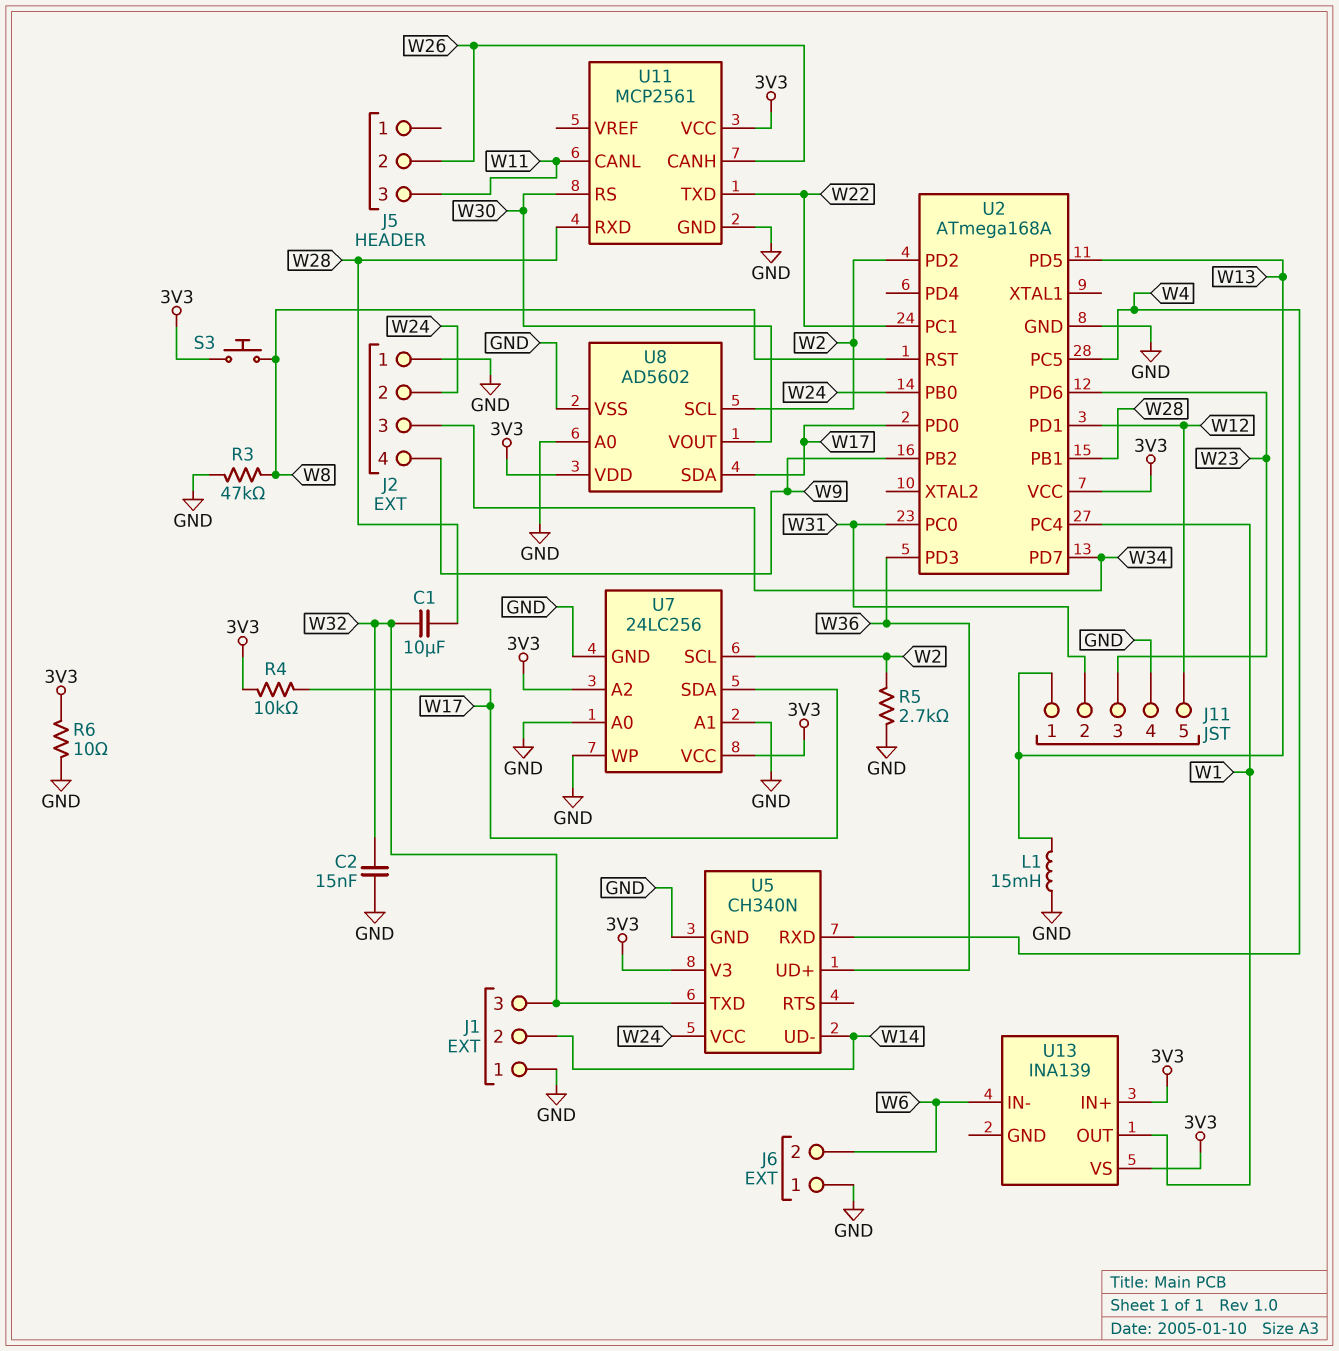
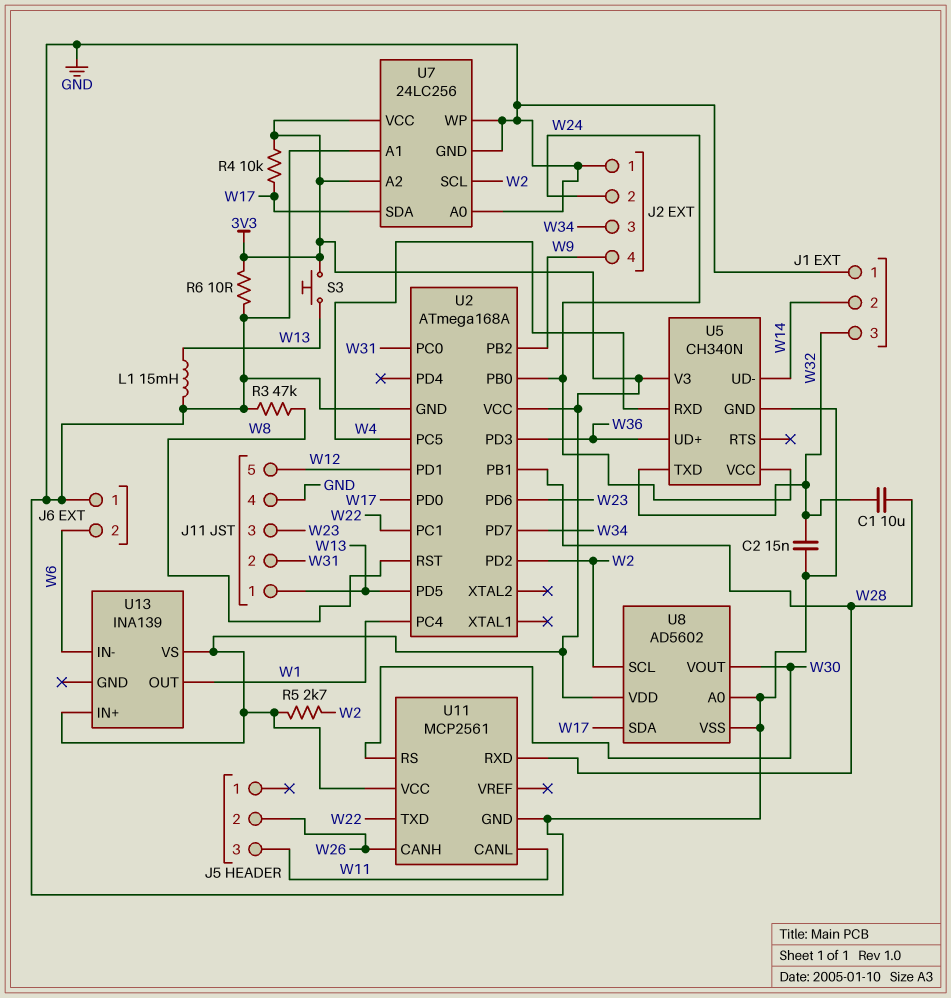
R5: 2.7k (GND, W2) -> 2.7k (3V3, W2)
S3: button (3V3, W8) -> button (3V3, W13)

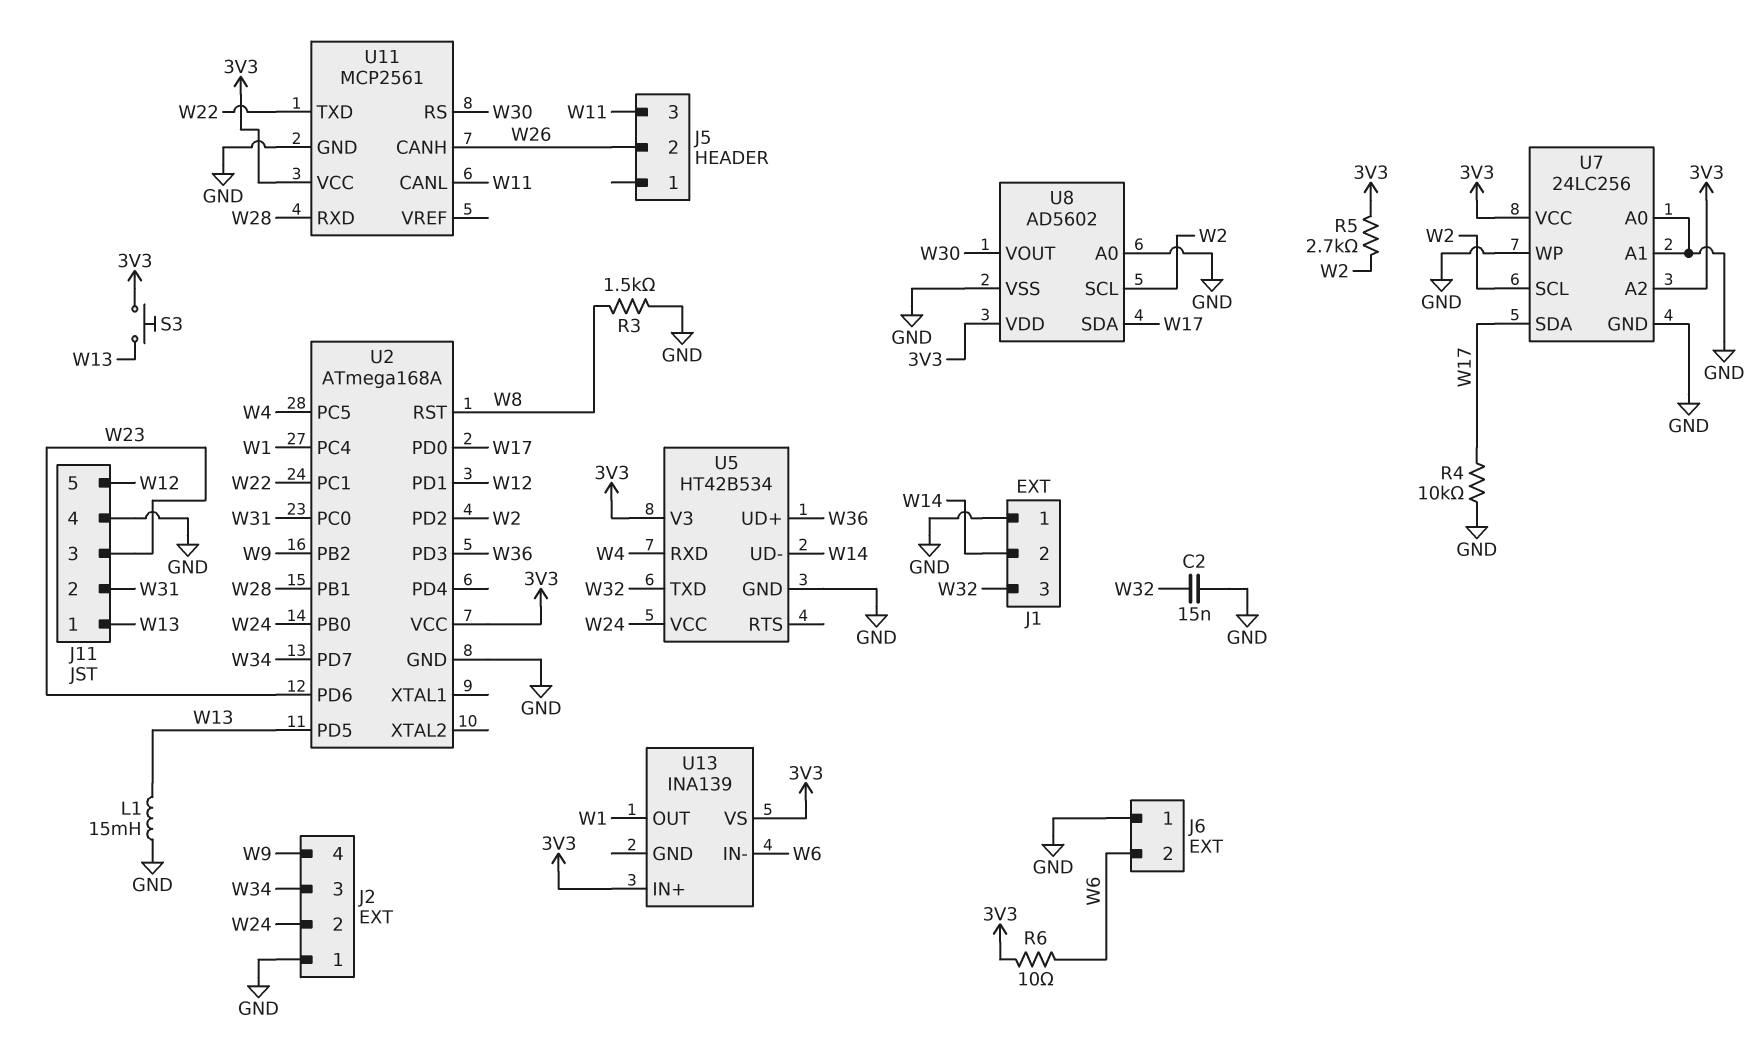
C1: 10uF (W28, W32) -> none
R3: 47k (GND, W8) -> 1.5k (GND, W8)
R4: 10k (3V3, W17) -> 10k (GND, W17)
R6: 10 (3V3, GND) -> 10 (3V3, W6)
U5: CH340N -> HT42B534

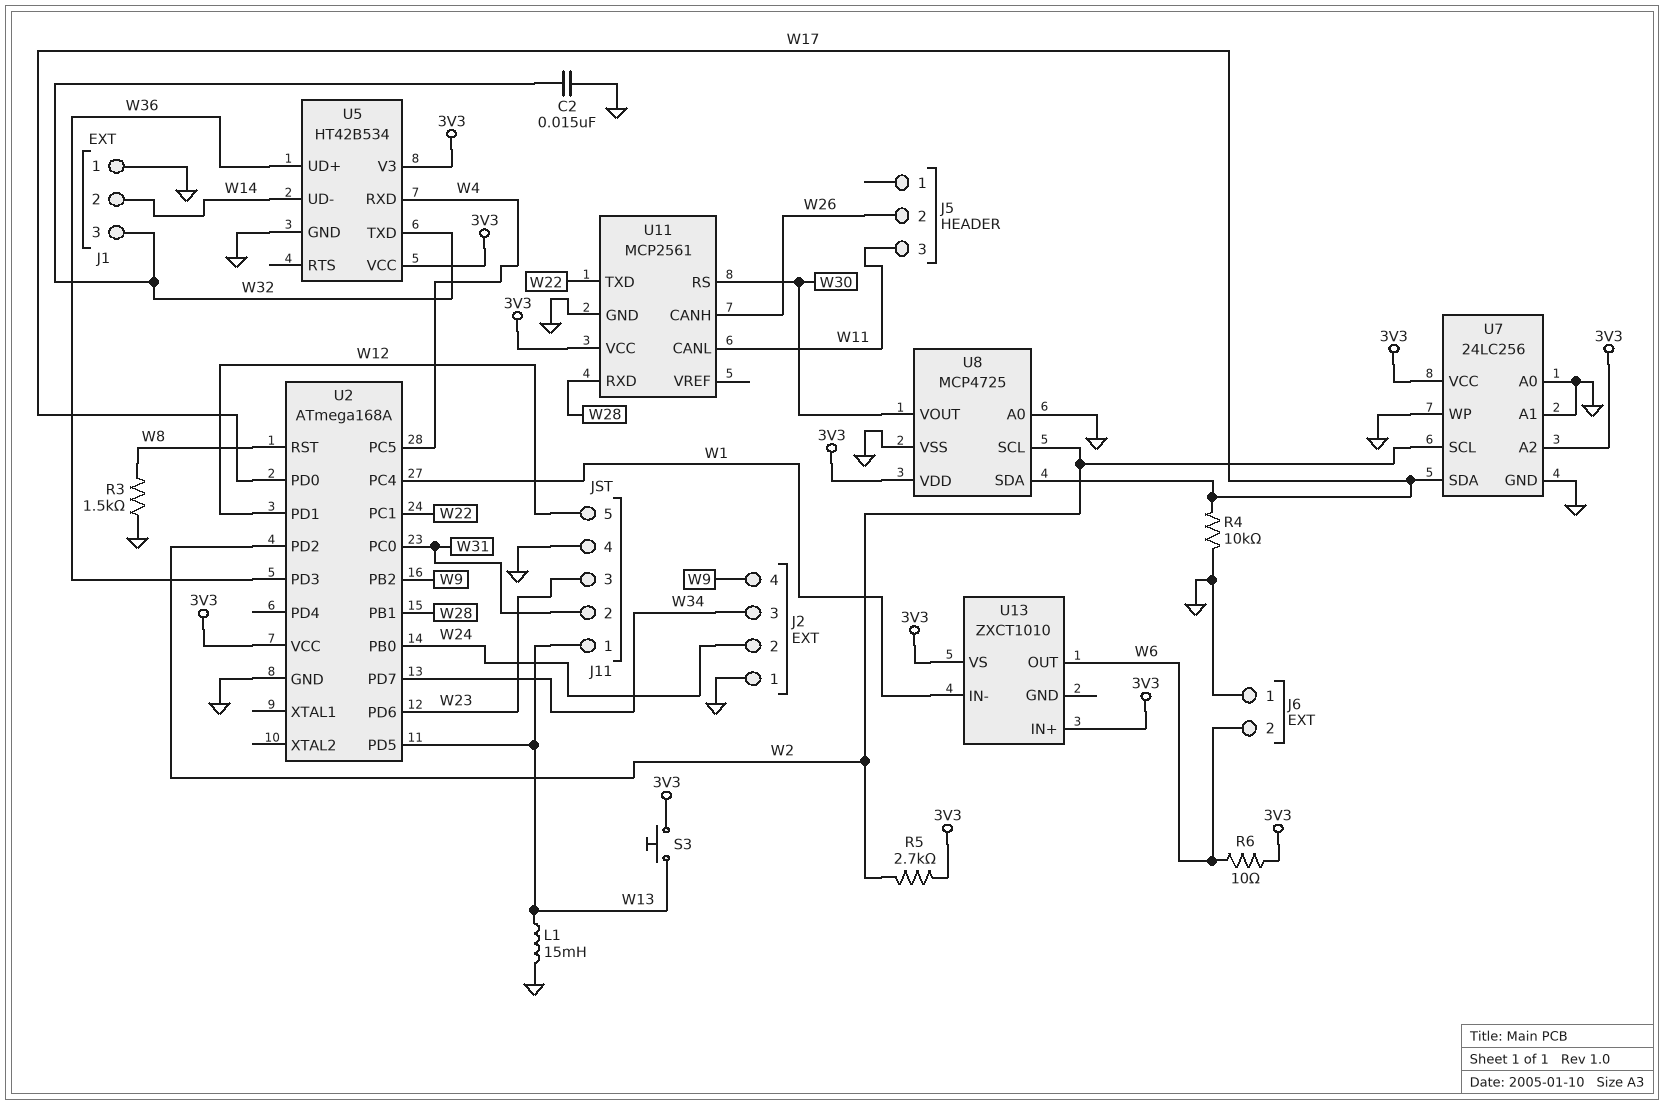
U5 pin VCC: W24 -> 3V3
U8: AD5602 -> MCP4725
U13: INA139 -> ZXCT1010
U13 pin IN-: W6 -> W1
U13 pin OUT: W1 -> W6

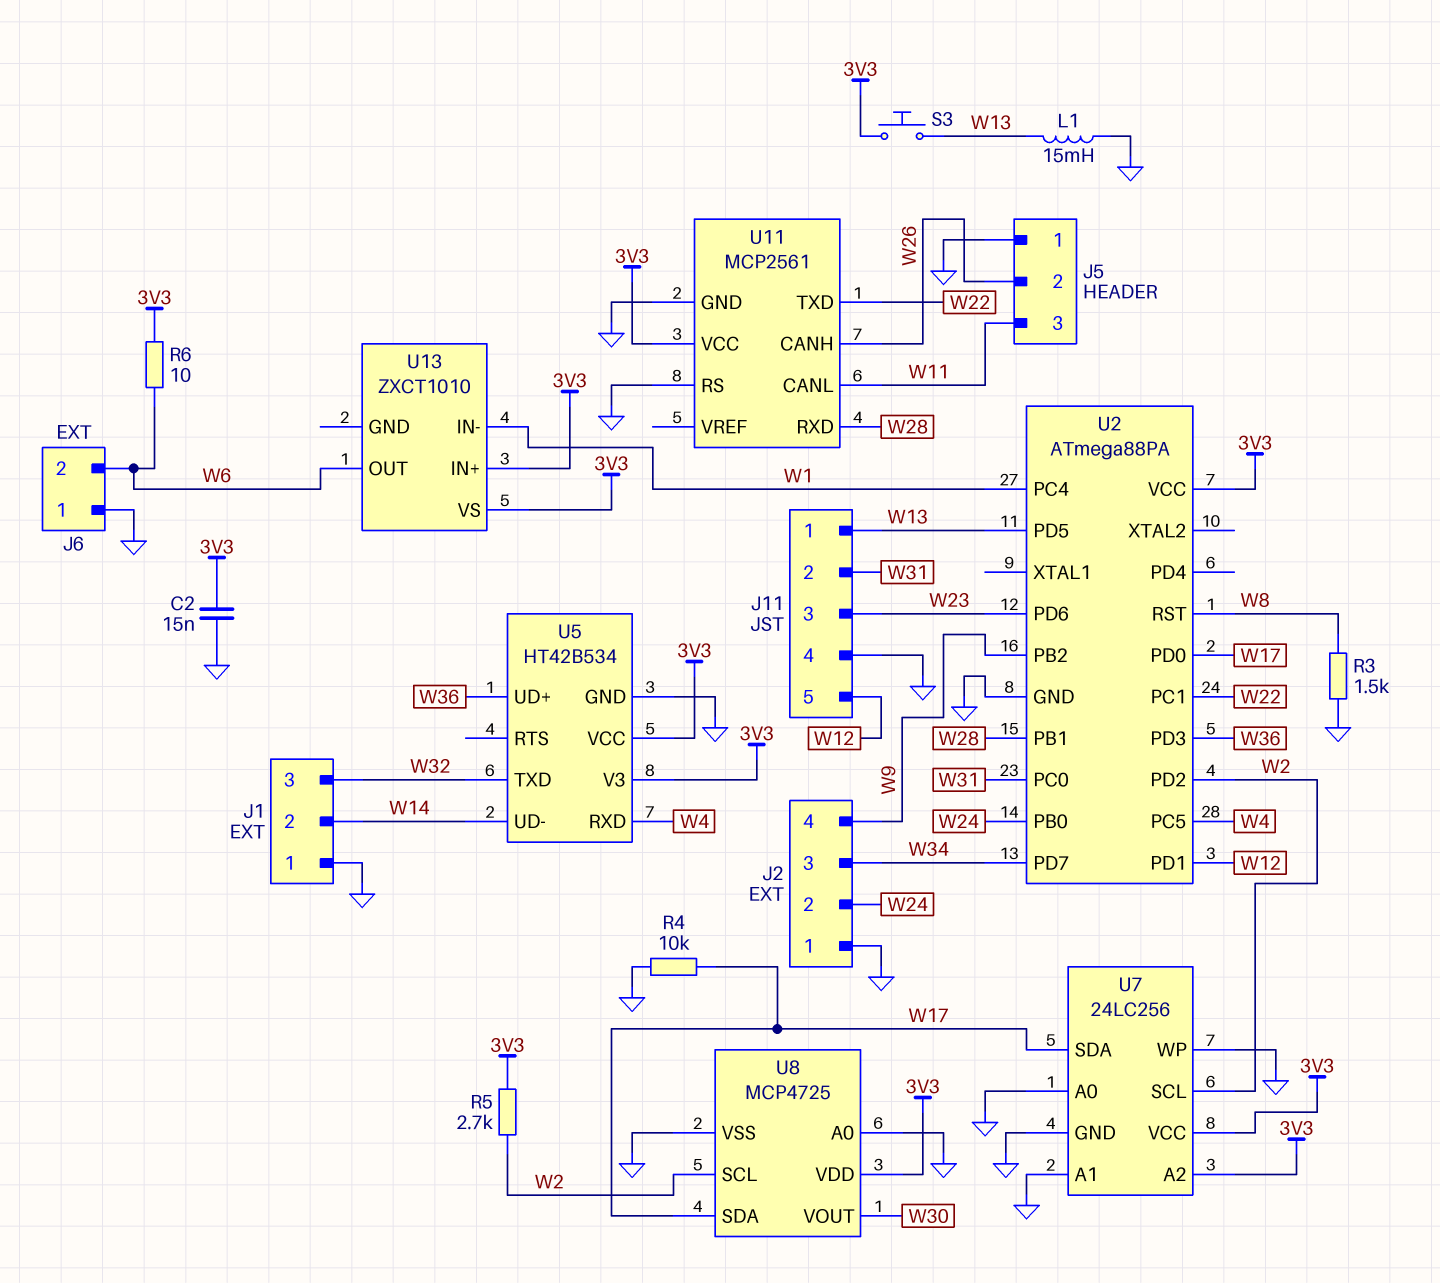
C2: 15nF (GND, W32) -> 15nF (3V3, GND)
J5 pin 1: none -> GND
U2: ATmega168A -> ATmega88PA
U11 pin RS: W30 -> GND

